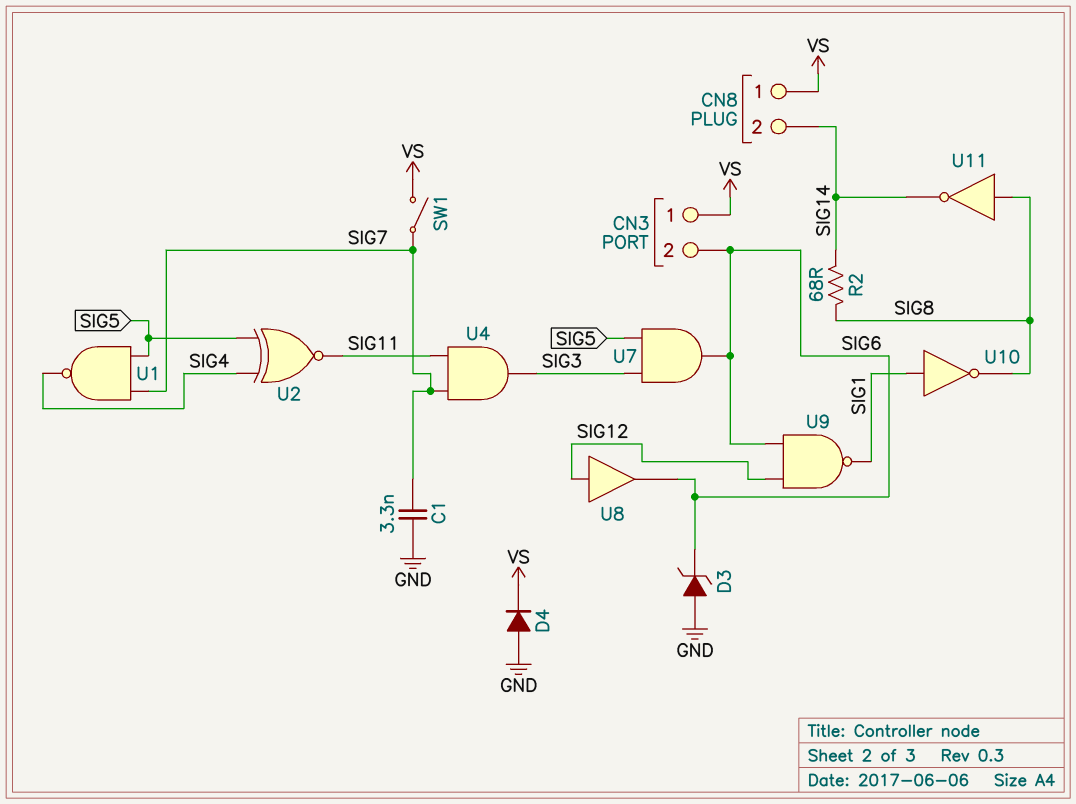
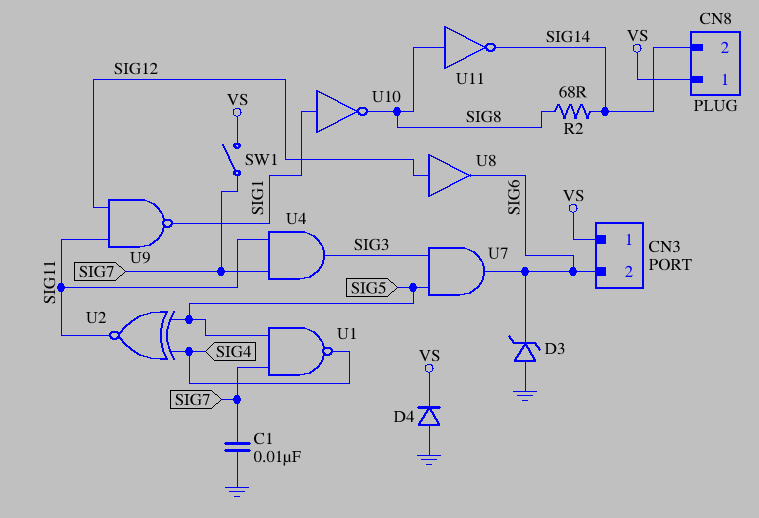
C1: 3.3nF (GND, SIG7) -> 10nF (GND, SIG7)
U9: NAND (in SIG6, in SIG12, out SIG1) -> NAND (in SIG11, in SIG12, out SIG1)

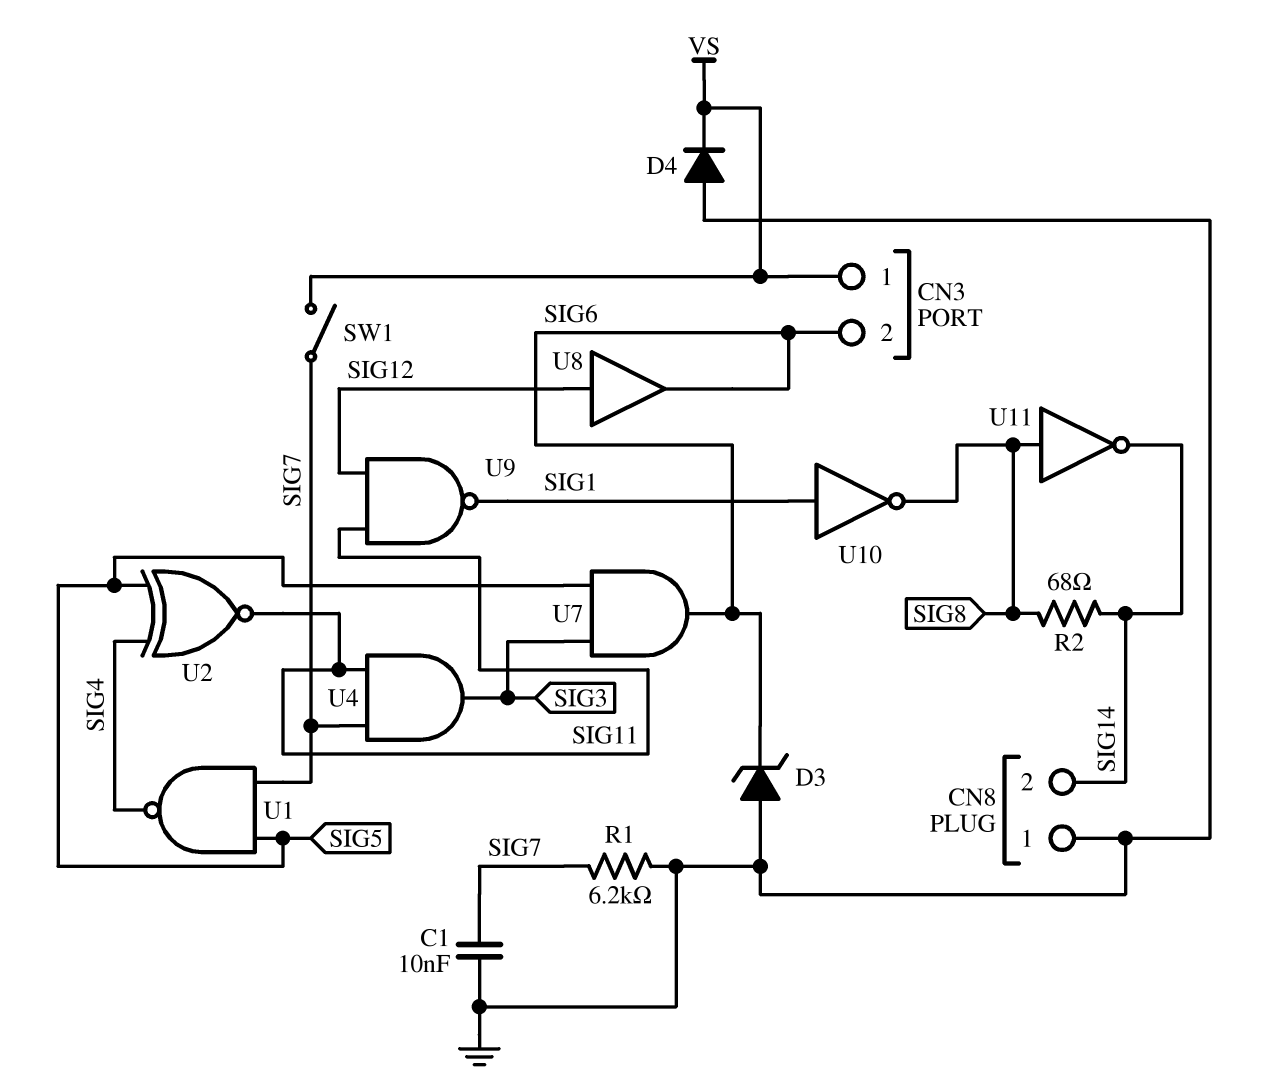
CN8 pin 1: VS -> GND
R1: none -> 6.2k (GND, SIG7)

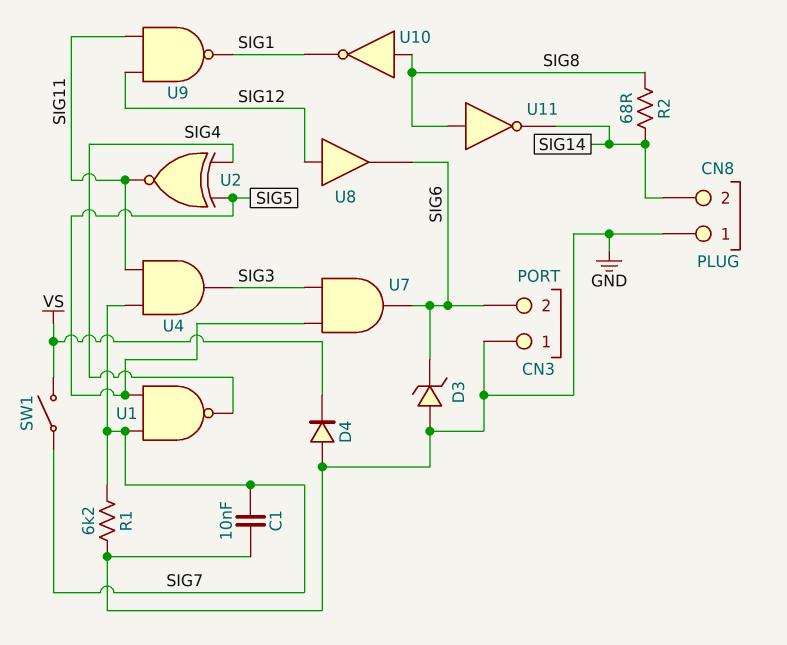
CN3 pin 1: VS -> GND
U10: NOT (in SIG1, out SIG8) -> NOT (in SIG8, out SIG1)

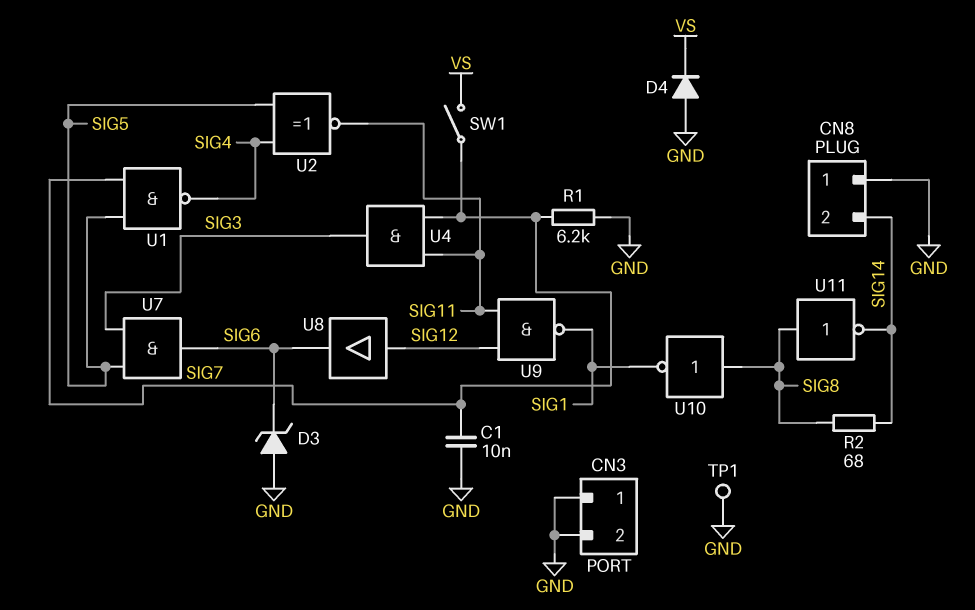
CN3 pin 2: SIG6 -> GND
TP1: none -> test point (GND)

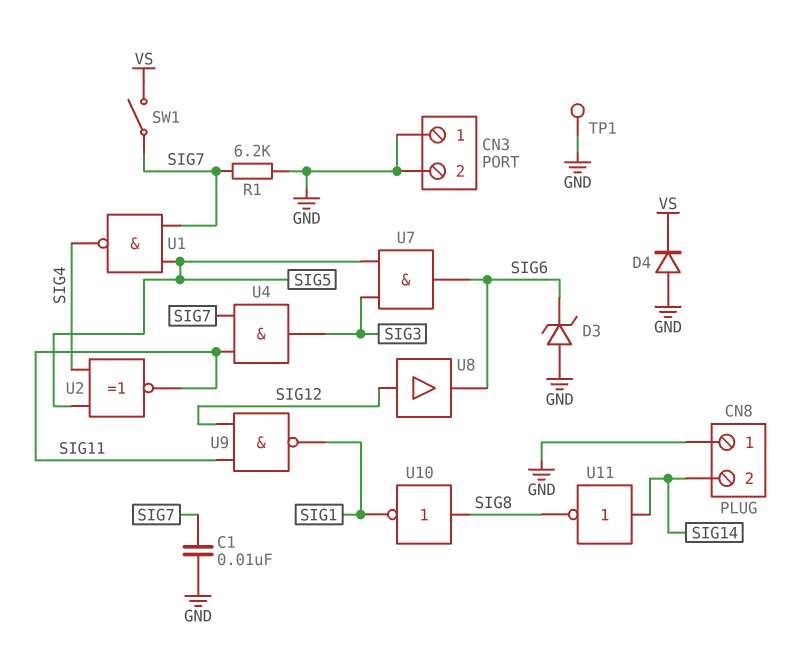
R2: 68 (SIG8, SIG14) -> none
U11: NOT (in SIG8, out SIG14) -> NOT (in SIG14, out SIG8)

